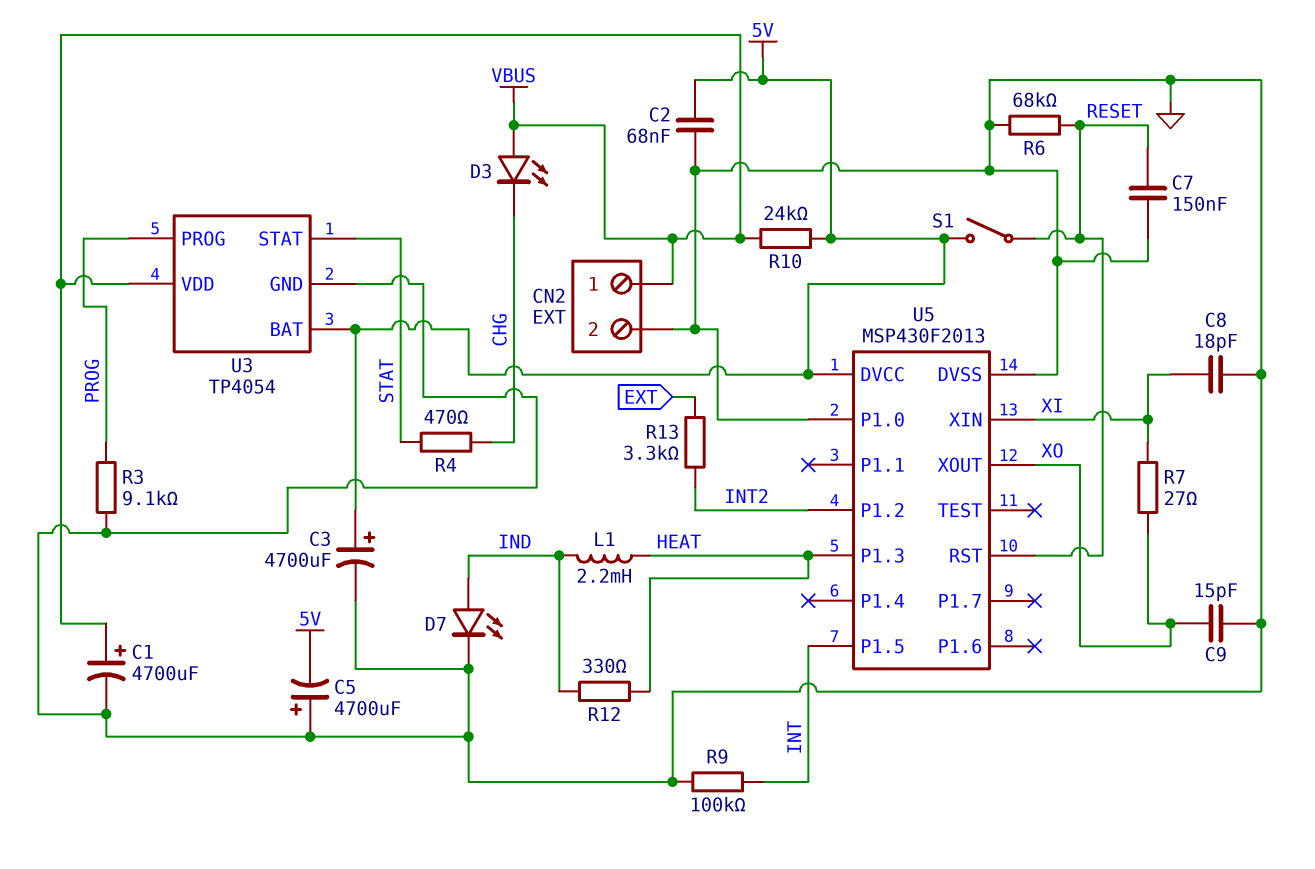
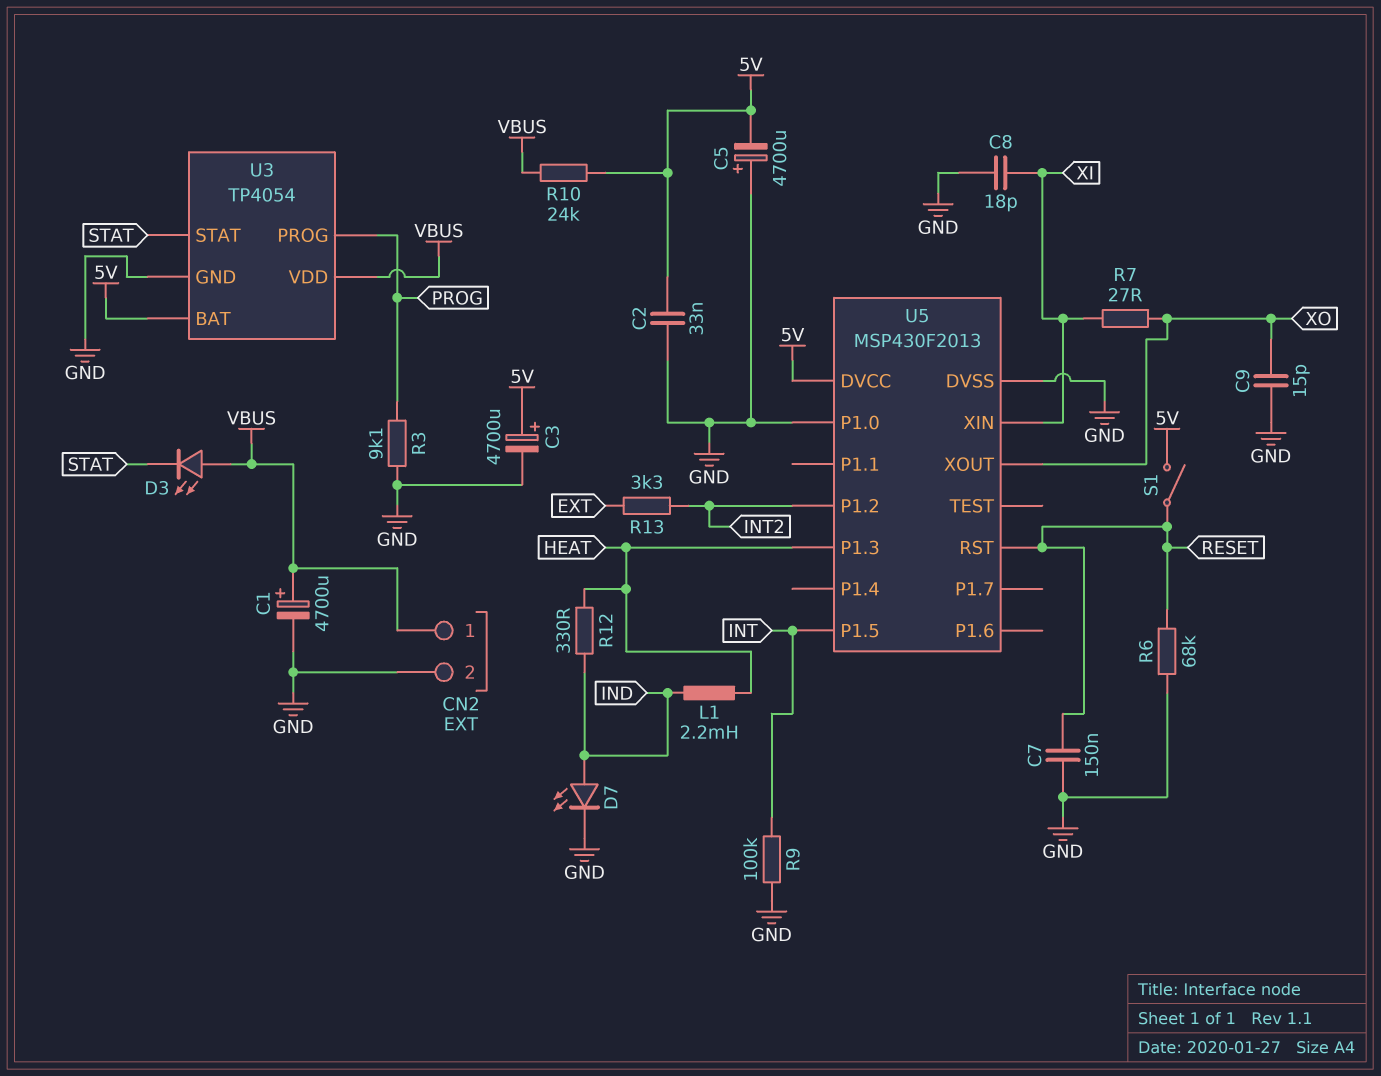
C2: 68nF (5V, GND) -> 33nF (5V, GND)
D3: LED (A VBUS, K CHG) -> LED (A VBUS, K STAT)
R4: 470 (CHG, STAT) -> none

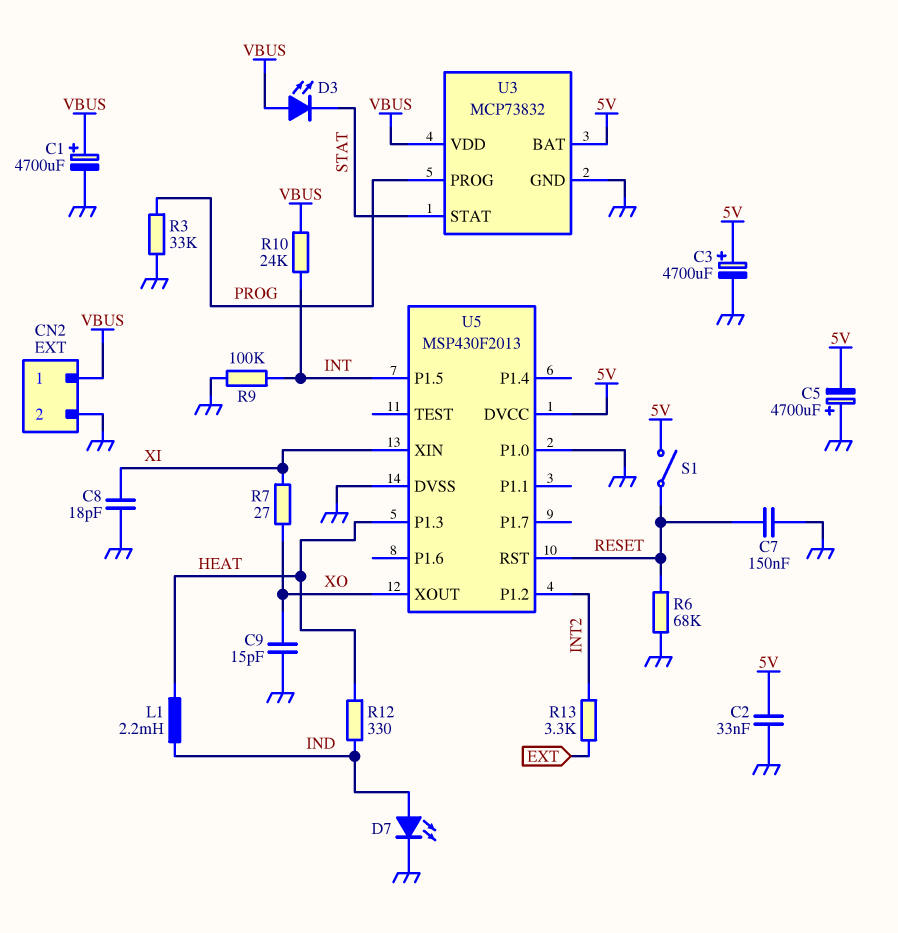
R3: 9.1k (GND, PROG) -> 33k (GND, PROG)
R10: 24k (5V, VBUS) -> 24k (INT, VBUS)
U3: TP4054 -> MCP73832

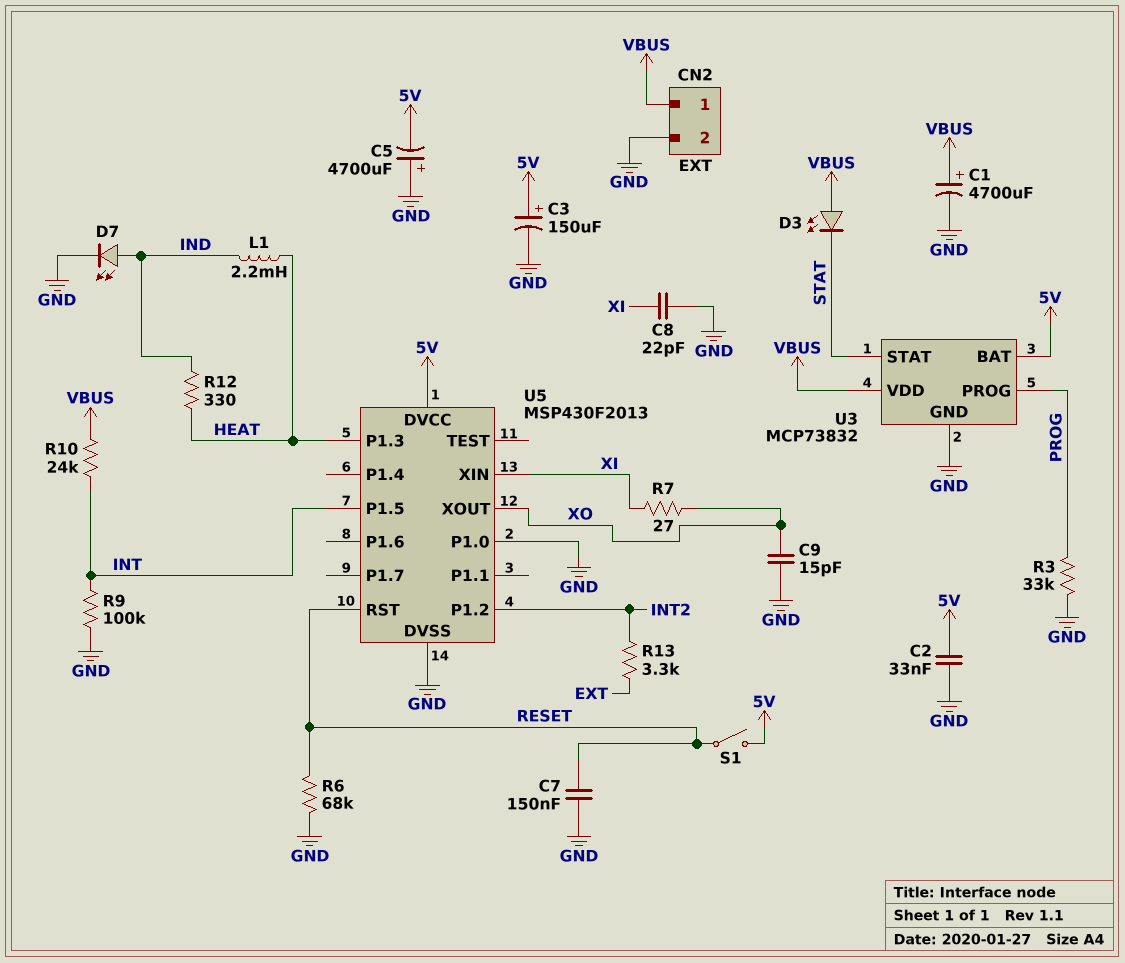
C3: 4700uF (plus 5V, minus GND) -> 150uF (plus 5V, minus GND)
C8: 18pF (GND, XI) -> 22pF (GND, XI)

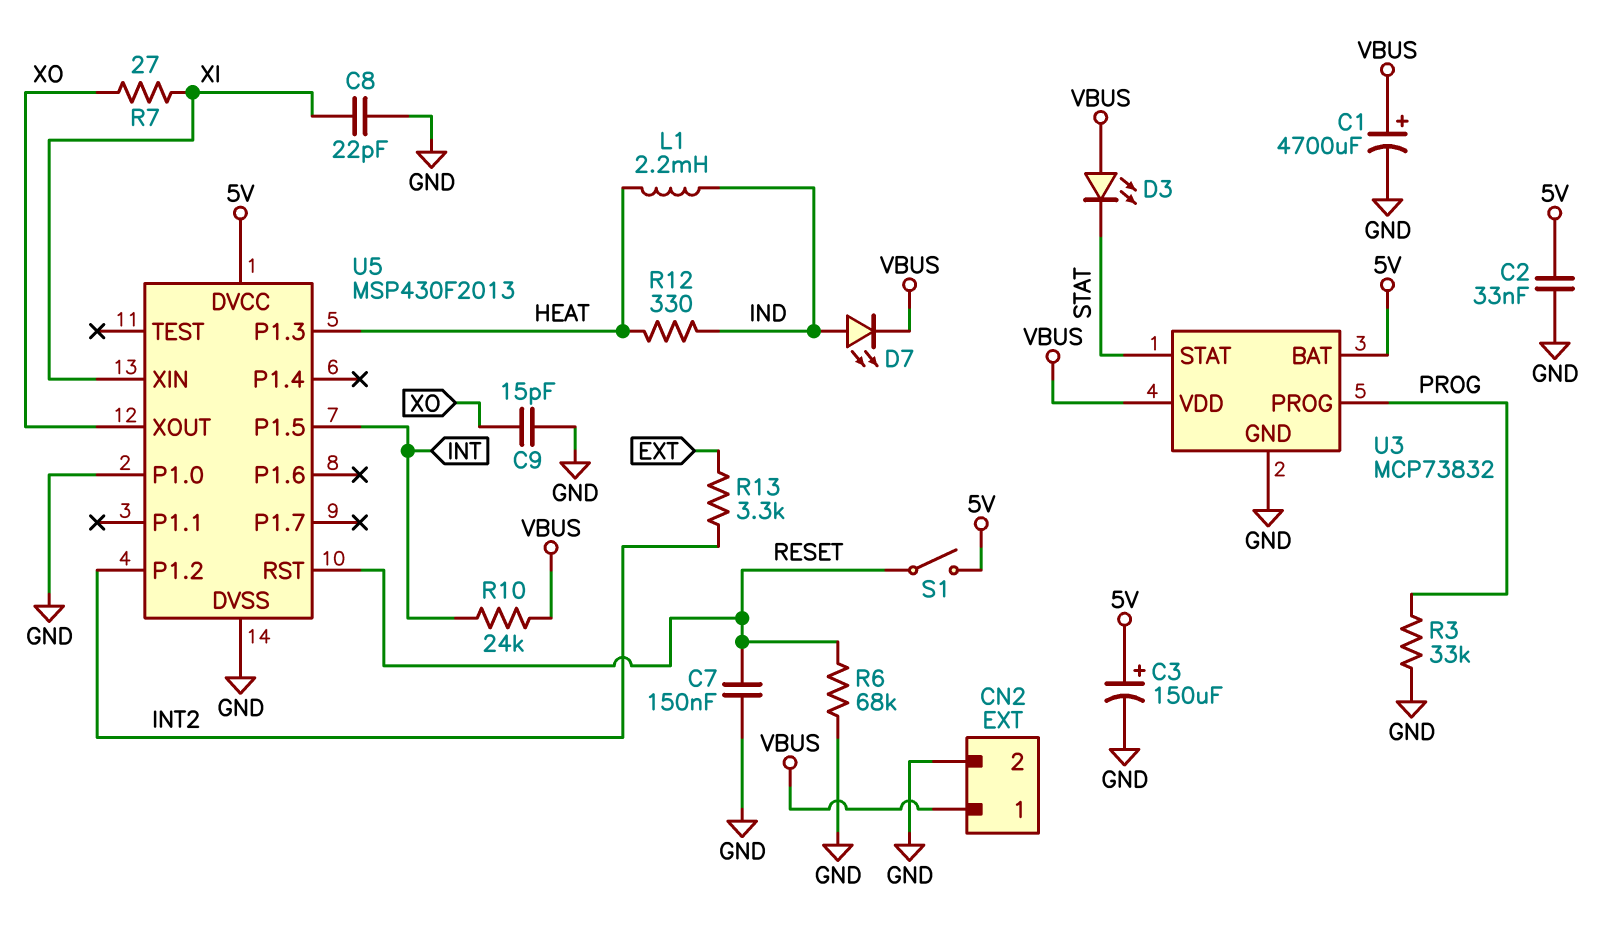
C5: 4700uF (plus GND, minus 5V) -> none
D7: LED (A IND, K GND) -> LED (A IND, K VBUS)
R9: 100k (GND, INT) -> none

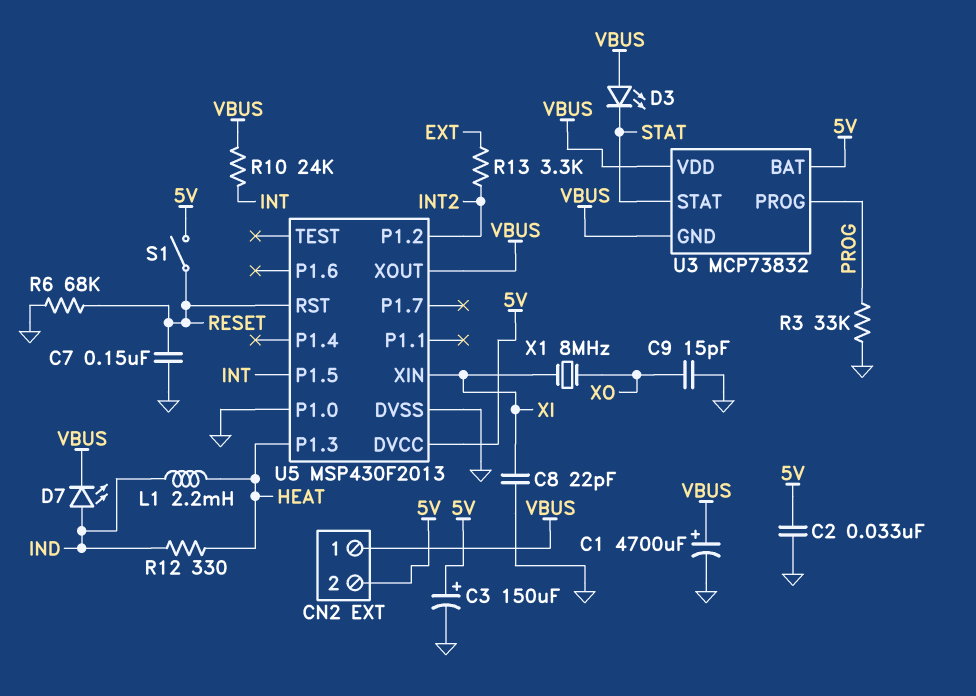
CN2 pin 2: GND -> 5V
R7: 27 (XI, XO) -> none
U3 pin GND: GND -> VBUS
U5 pin XOUT: XO -> VBUS
X1: none -> 8MHz (XI, XO)

